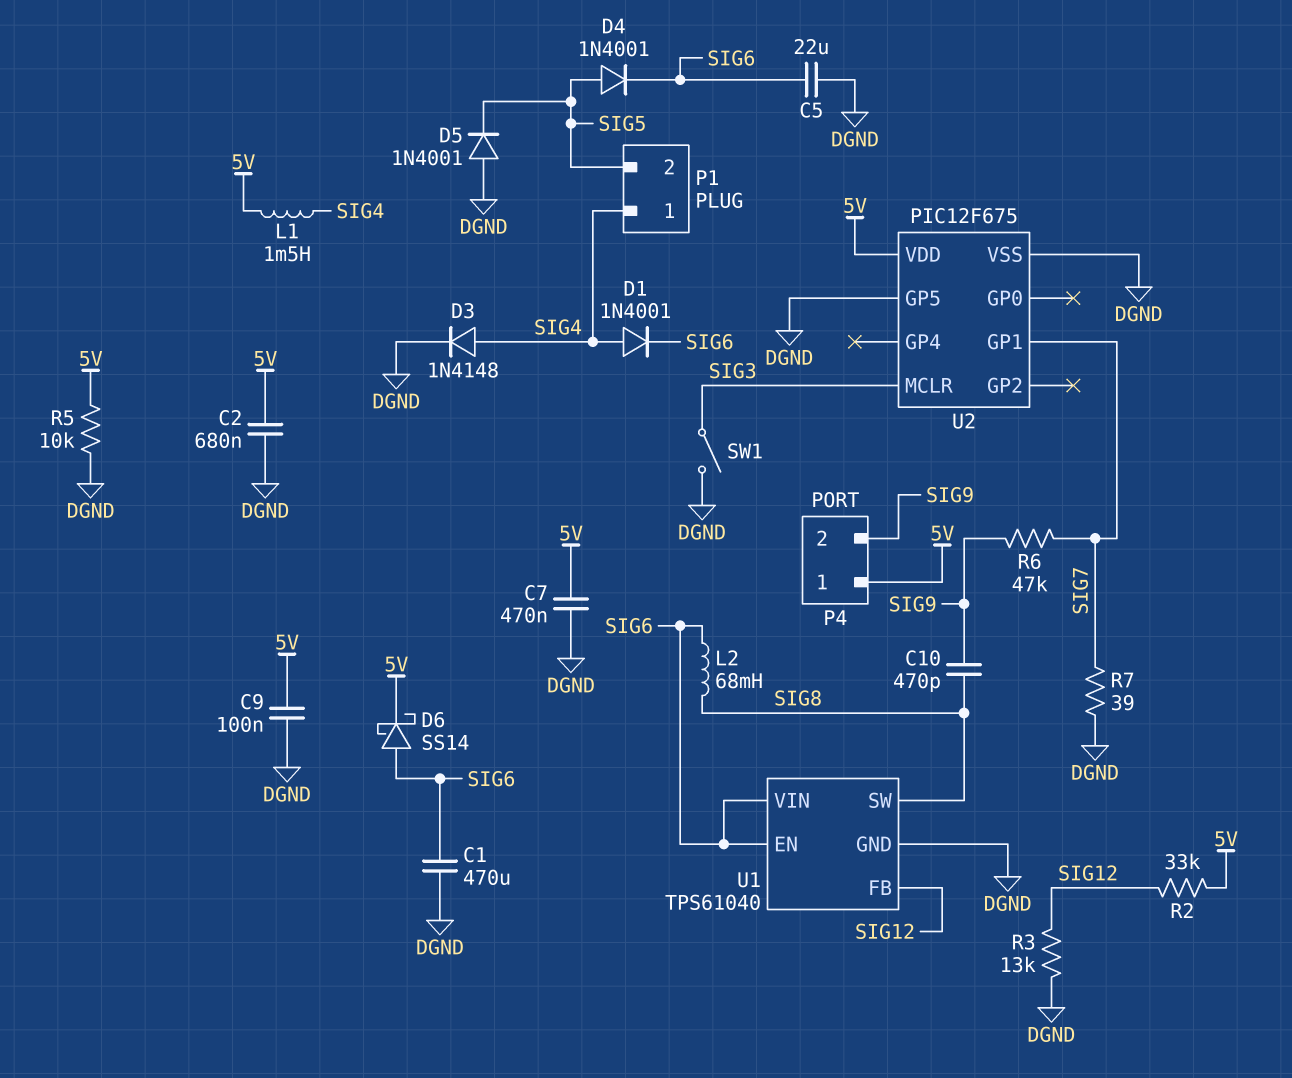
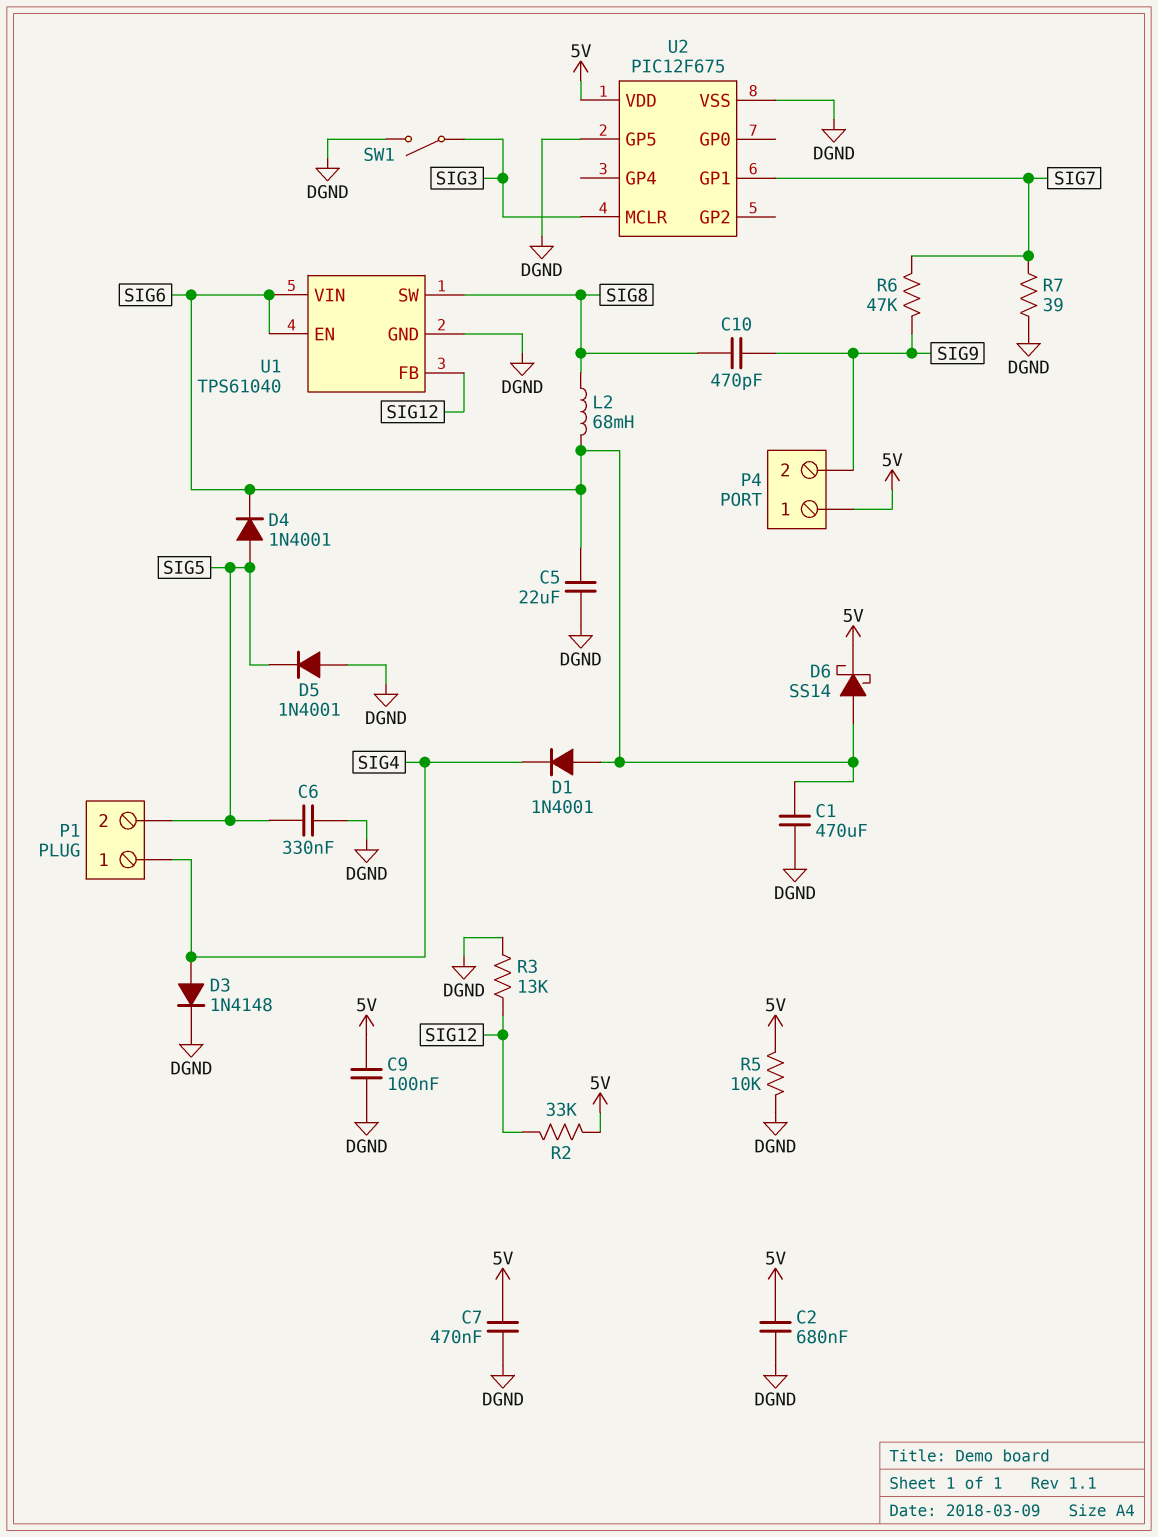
C6: none -> 330nF (DGND, SIG5)
D1: diode 1N4001 (A SIG4, K SIG6) -> diode 1N4001 (A SIG6, K SIG4)
L1: 1.5mH (5V, SIG4) -> none

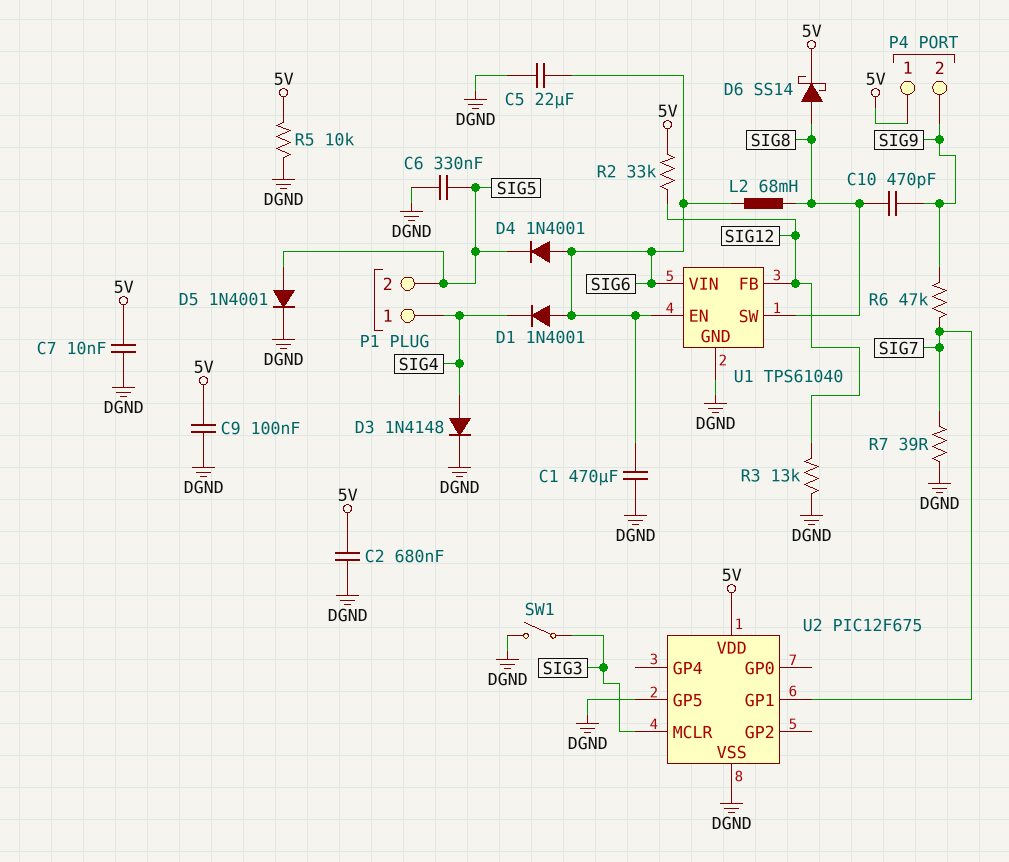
C7: 470nF (5V, DGND) -> 10nF (5V, DGND)
D4: diode 1N4001 (A SIG5, K SIG6) -> diode 1N4001 (A SIG6, K SIG5)
D5: diode 1N4001 (A DGND, K SIG5) -> diode 1N4001 (A SIG5, K DGND)
D6: schottky SS14 (A SIG6, K 5V) -> schottky SS14 (A SIG8, K 5V)

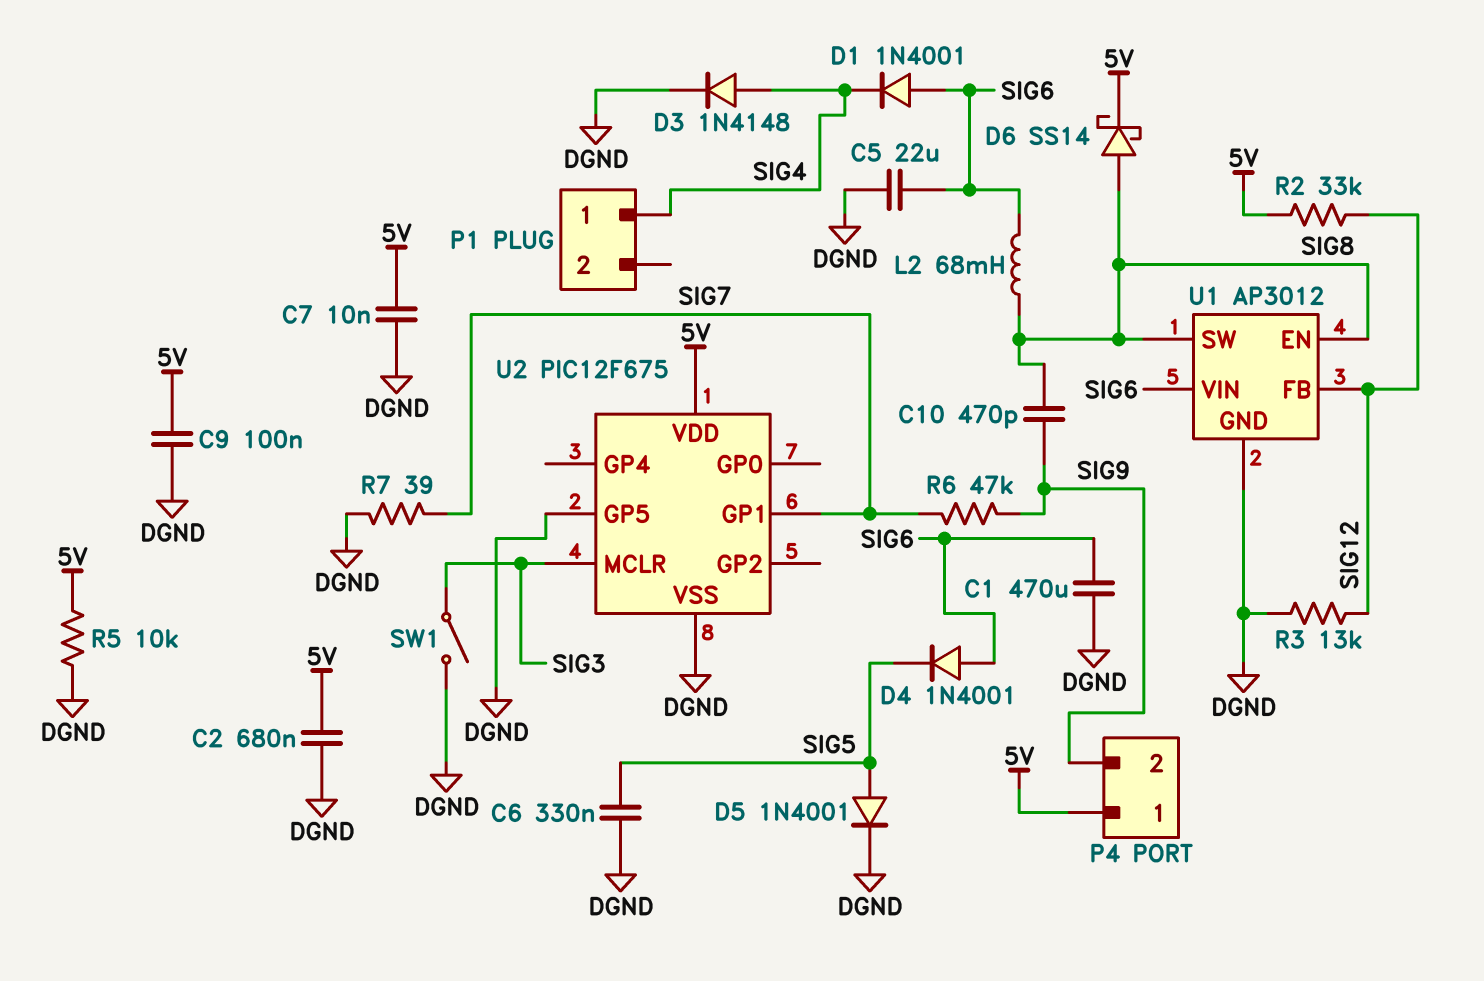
P1 pin 2: SIG5 -> none
U1: TPS61040 -> AP3012
U1 pin EN: SIG6 -> SIG8

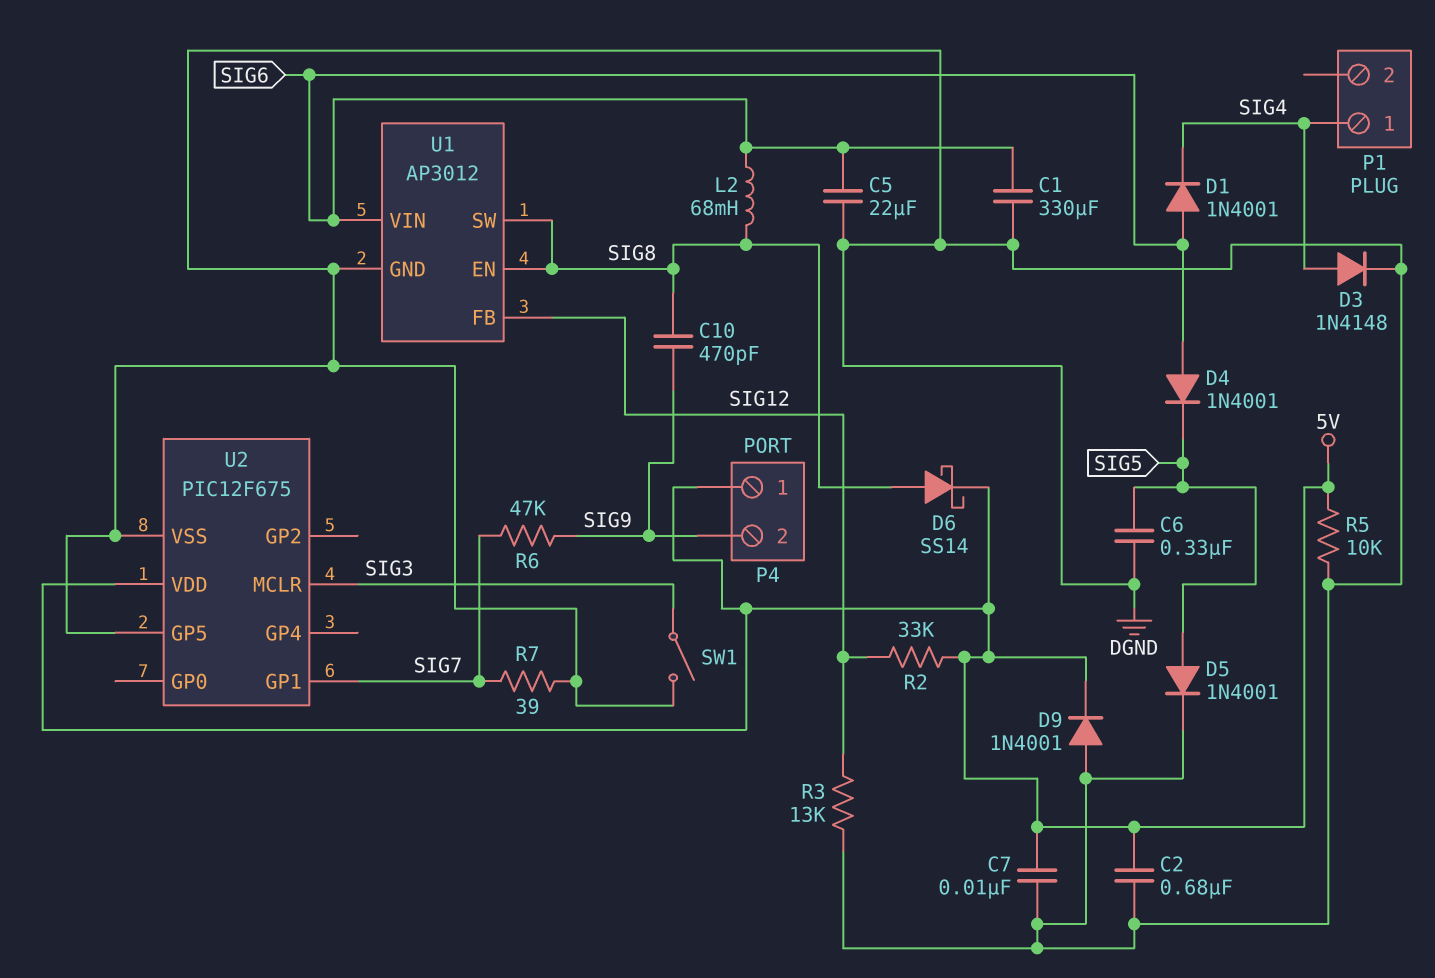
C1: 470uF (DGND, SIG6) -> 330uF (DGND, SIG6)
C9: 100nF (5V, DGND) -> none
D9: none -> diode 1N4001 (A DGND, K 5V)

